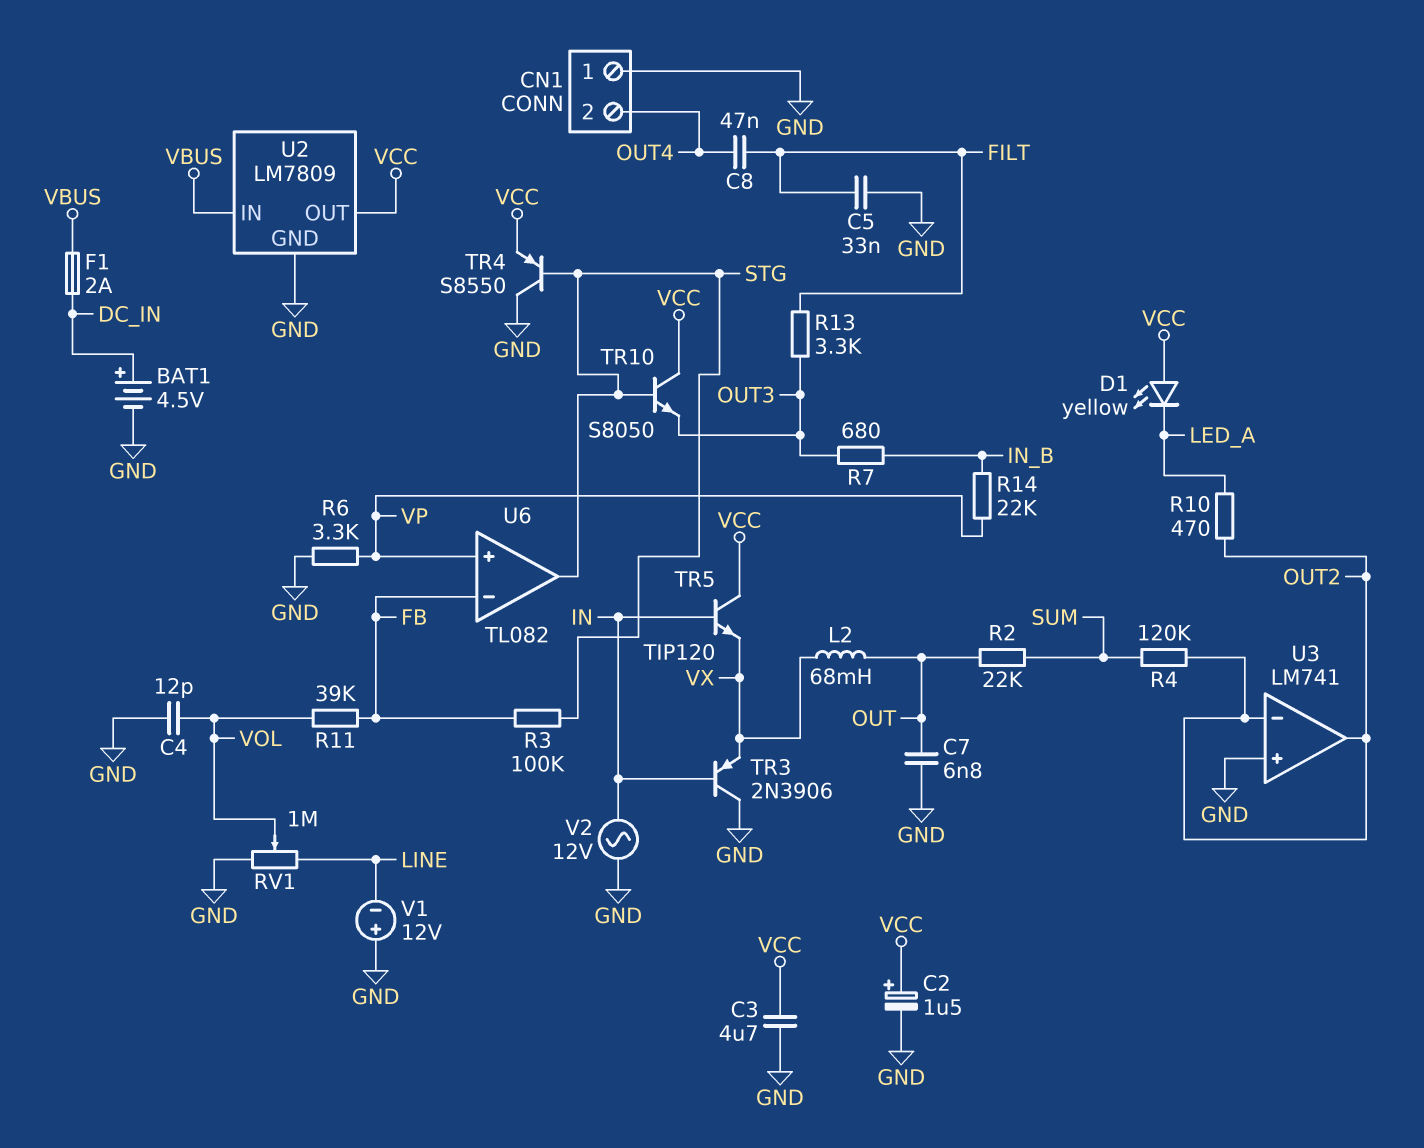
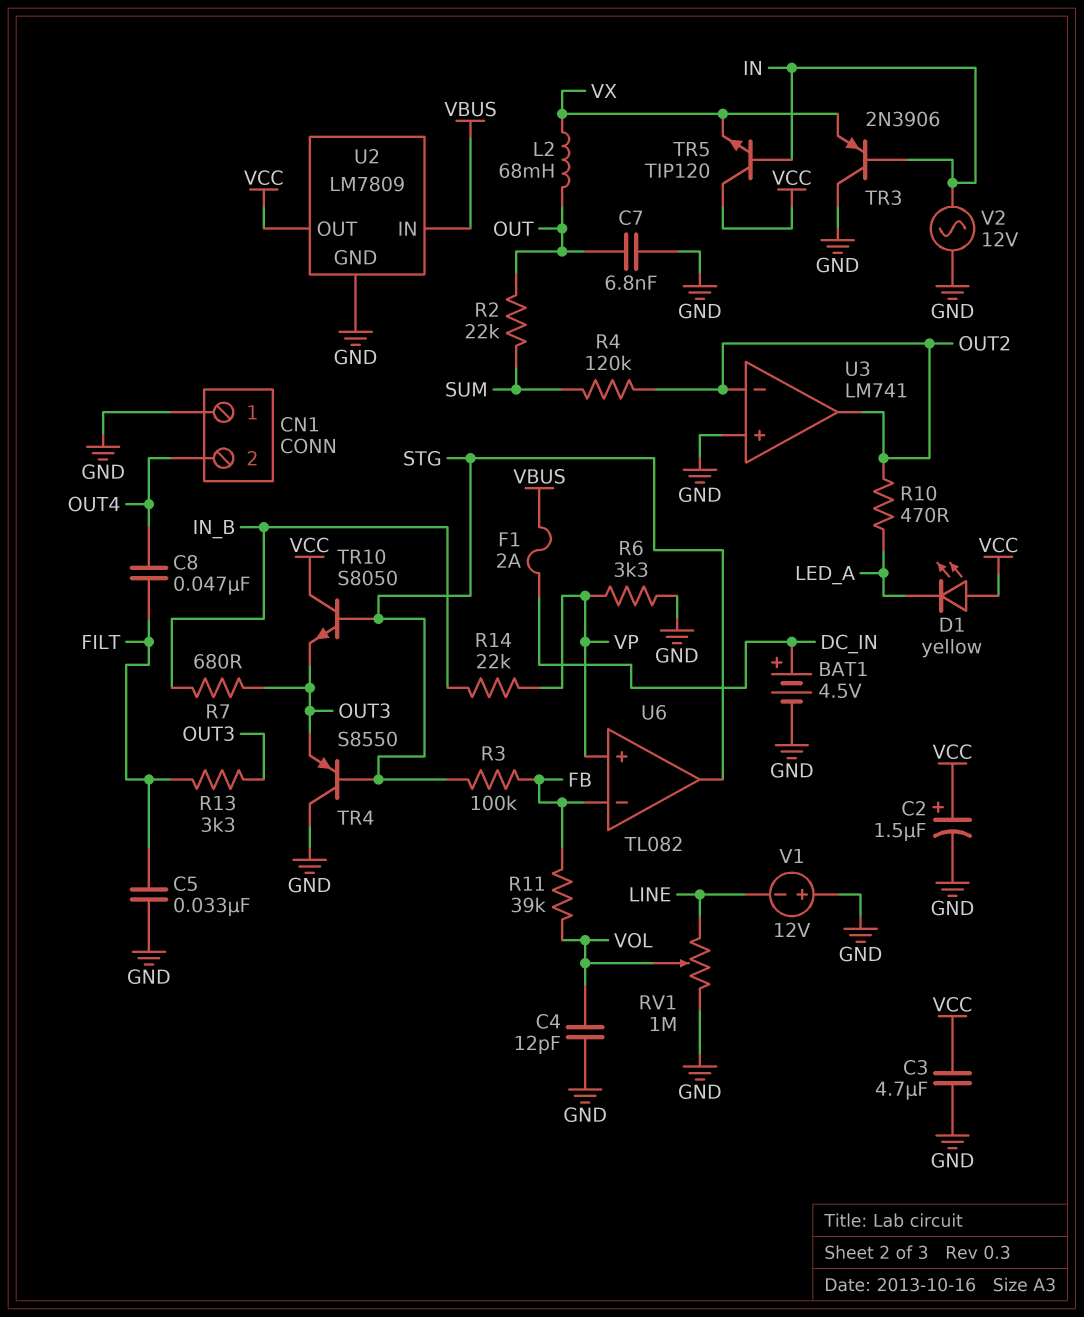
TR4: PNP S8550 (B STG, C GND, E VCC) -> PNP S8550 (B STG, C GND, E OUT3)

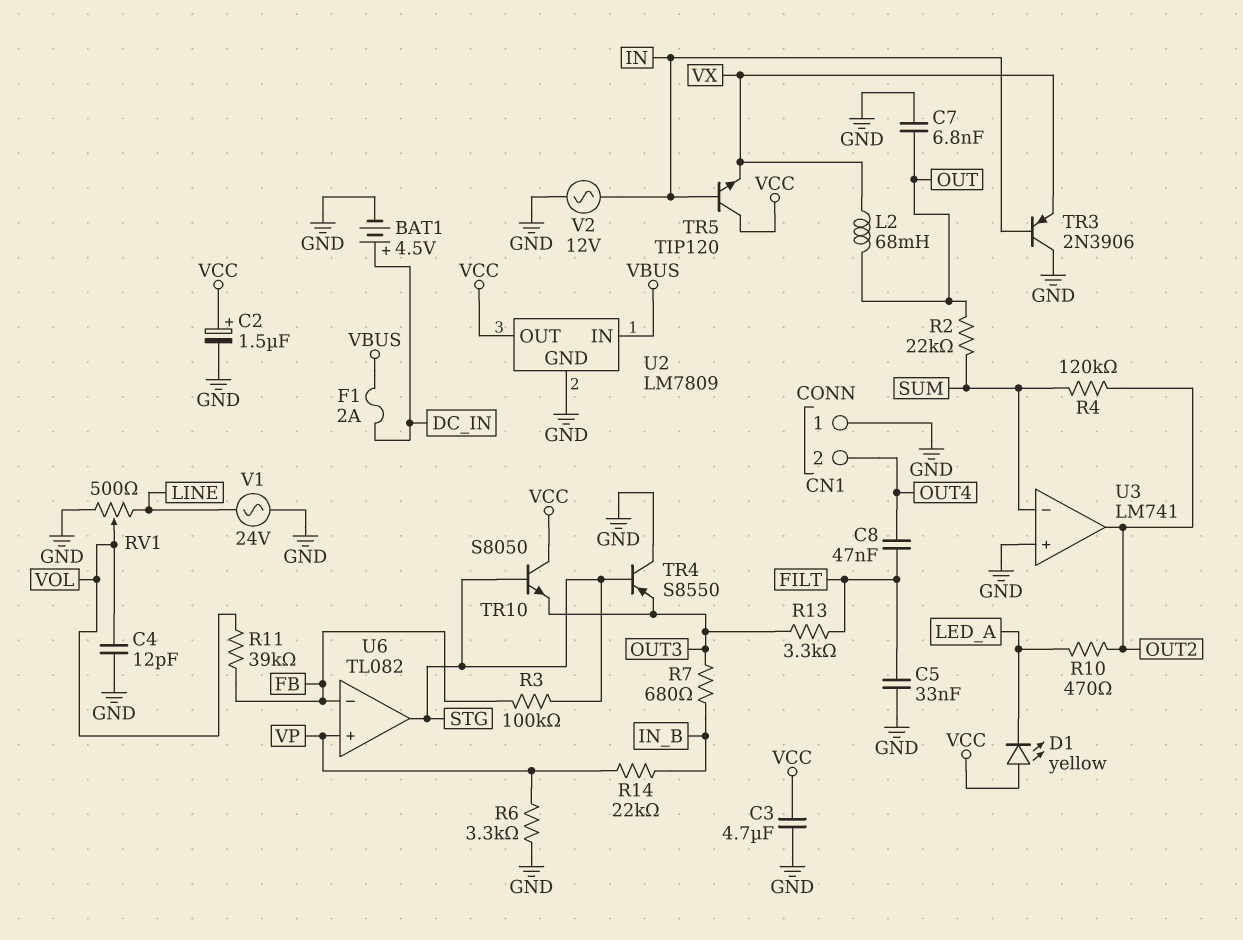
RV1: 1M (GND, LINE, wiper VOL) -> 500 (GND, LINE, wiper VOL)
U3 pin in-: OUT2 -> SUM
V1: 12V (plus GND, minus LINE) -> AC 24V (GND, LINE)

